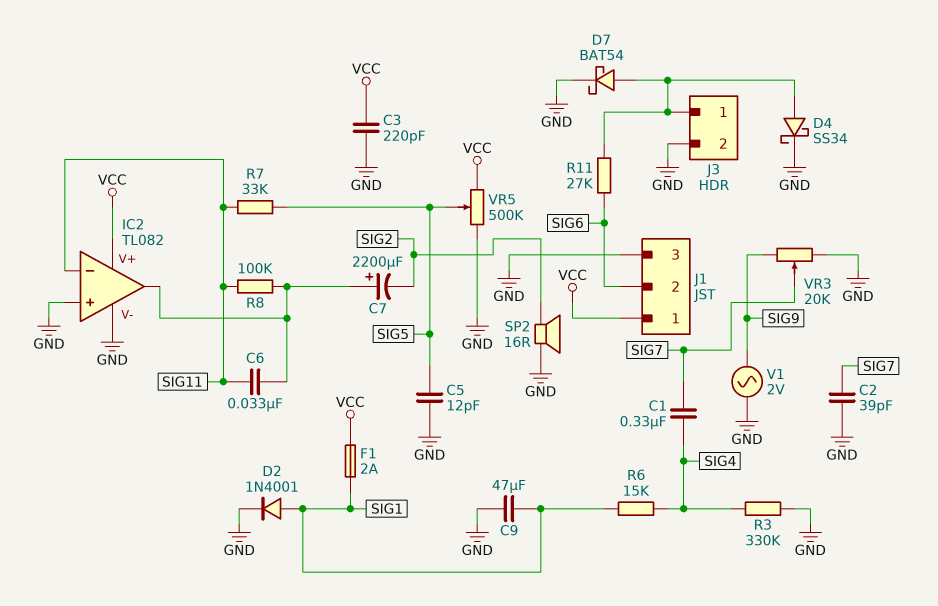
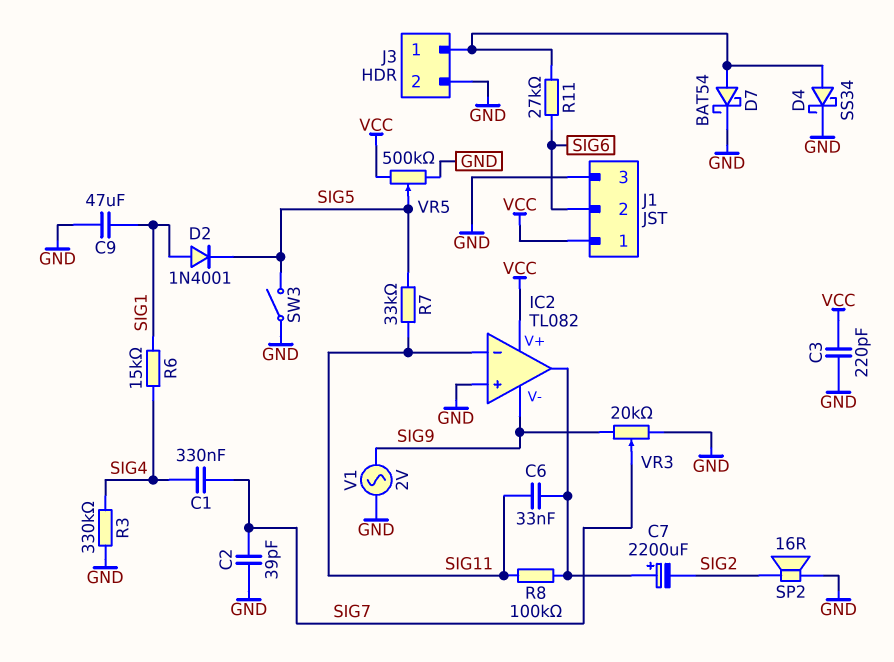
C5: 12pF (GND, SIG5) -> none
D2: diode 1N4001 (A SIG1, K GND) -> diode 1N4001 (A SIG1, K SIG5)
F1: 2A (SIG1, VCC) -> none
IC2 pin V-: GND -> SIG9
SW3: none -> switch (GND, SIG5)

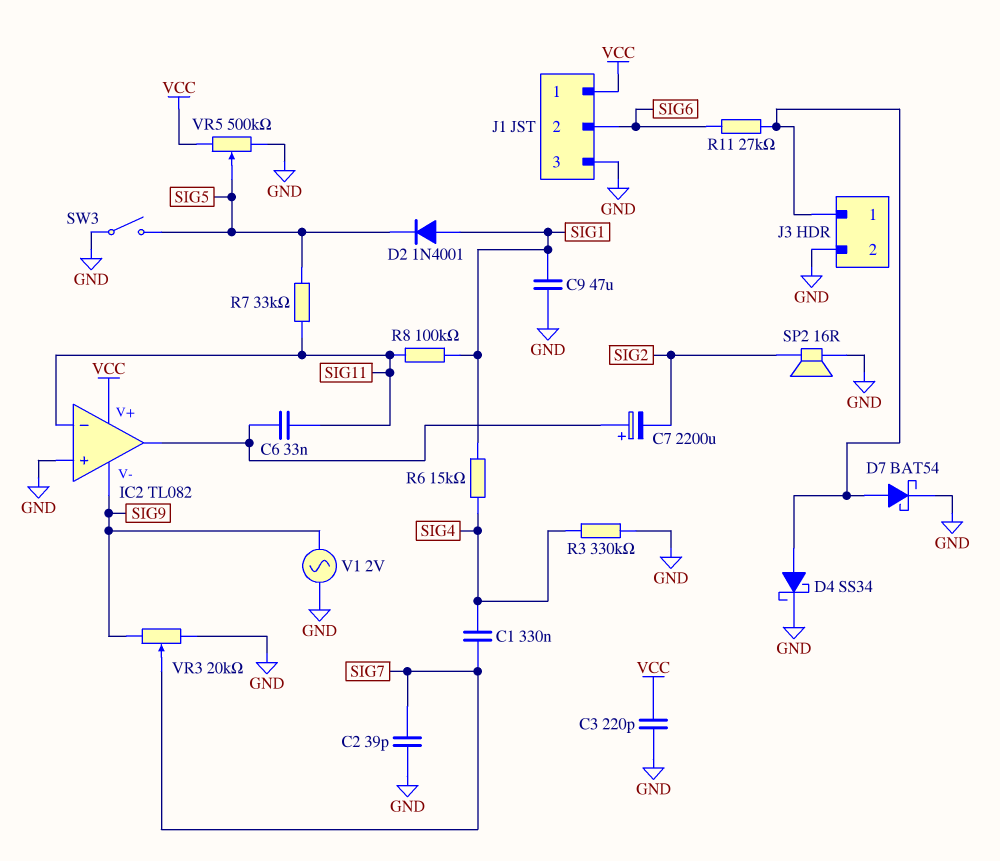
R8: 100k (IC2/out, SIG11) -> 100k (SIG1, SIG11)

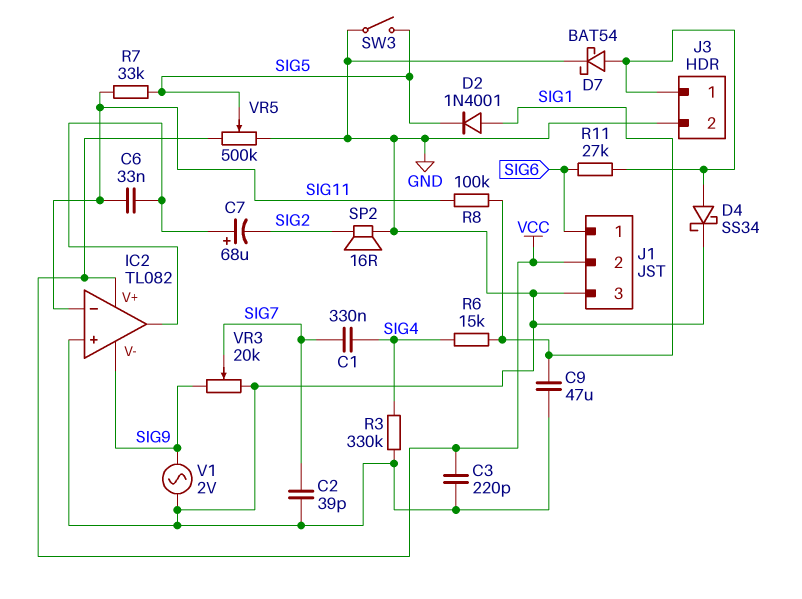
C7: 2200uF (plus IC2/out, minus SIG2) -> 68uF (plus IC2/out, minus SIG2)
J1 pin 1: VCC -> SIG6
J1 pin 2: SIG6 -> VCC

